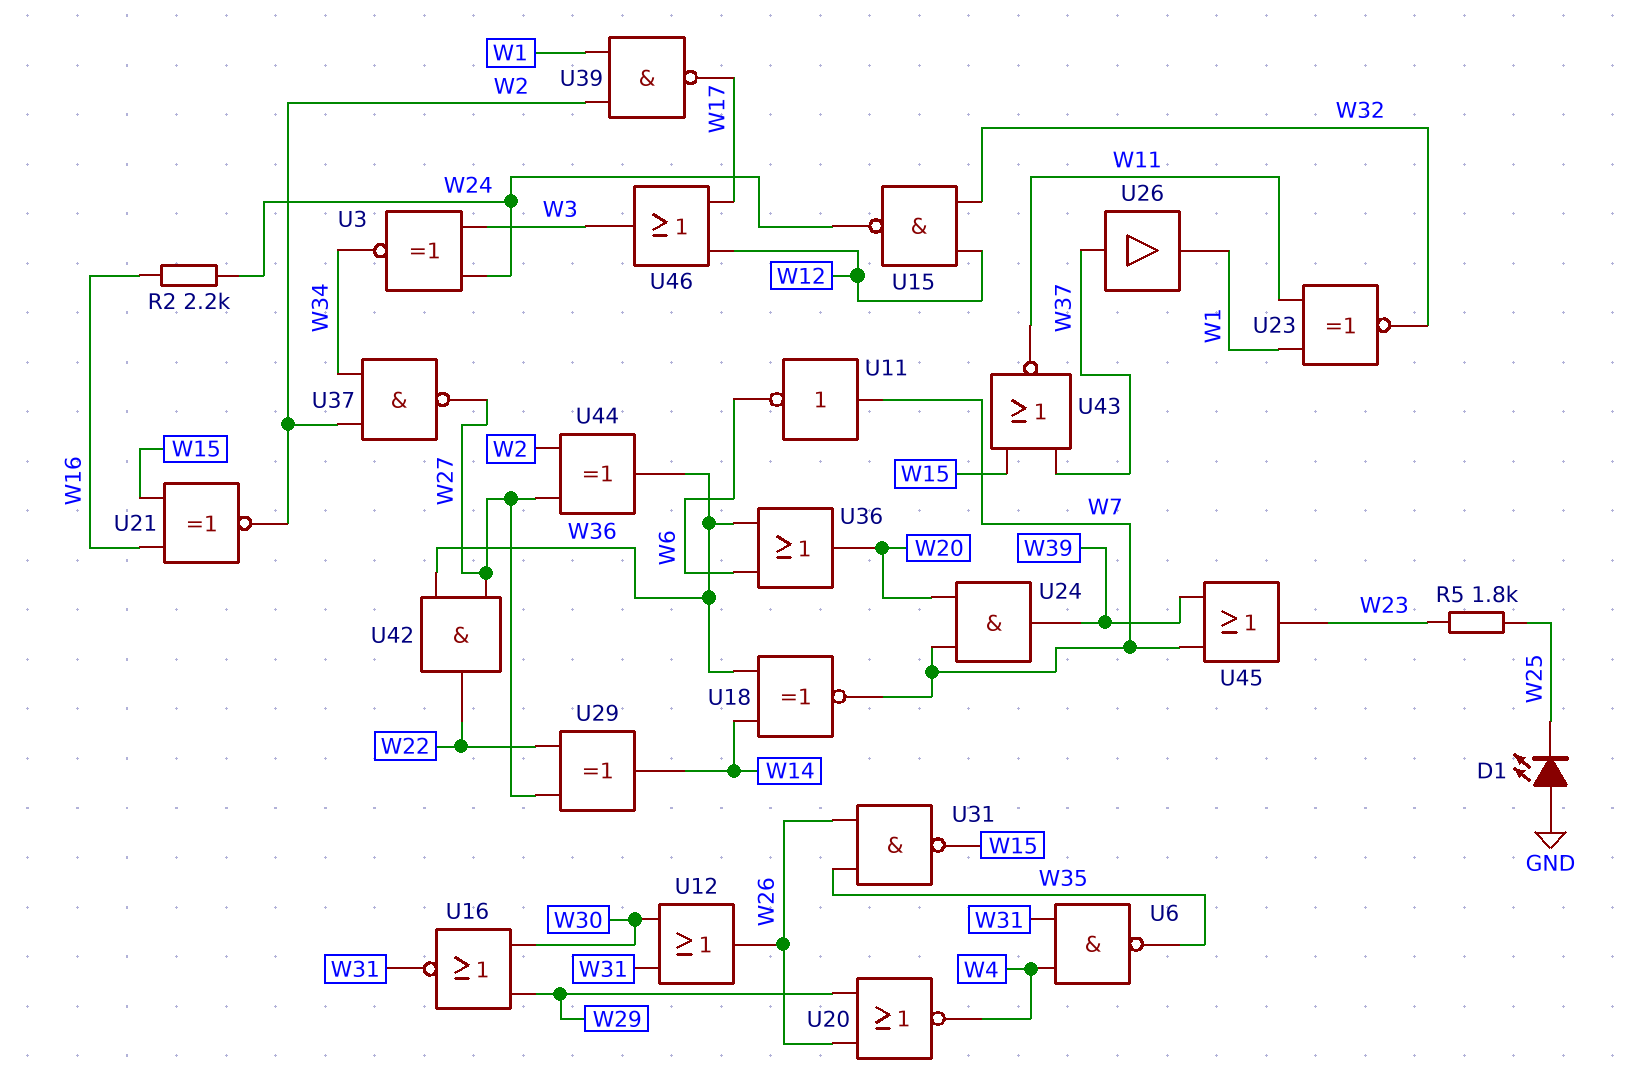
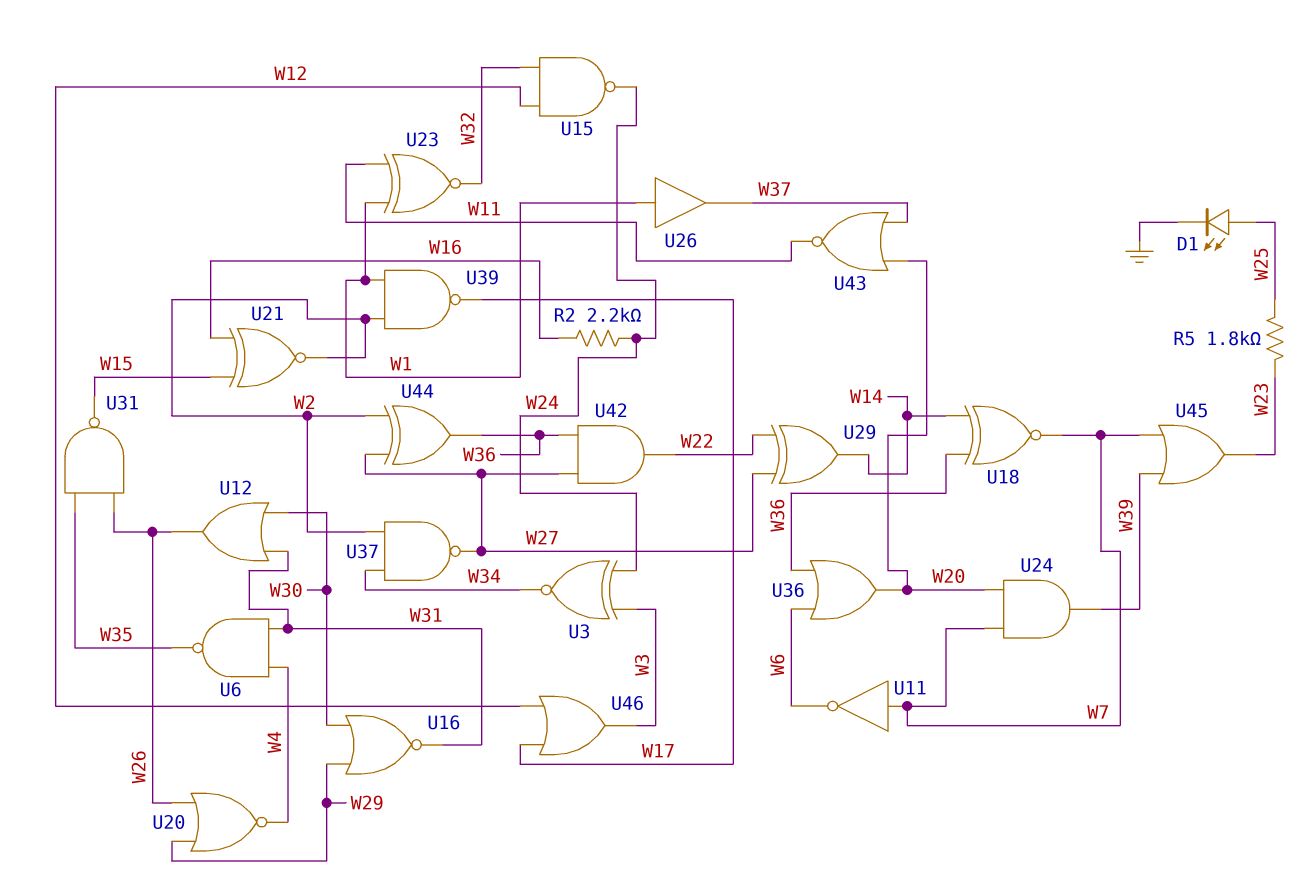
D1: LED (A GND, K W25) -> LED (A W25, K GND)
U26: buffer (in W37, out W1) -> buffer (in W1, out W37)
U43: NOR (in W15, in W37, out W11) -> NOR (in W20, in W37, out W11)

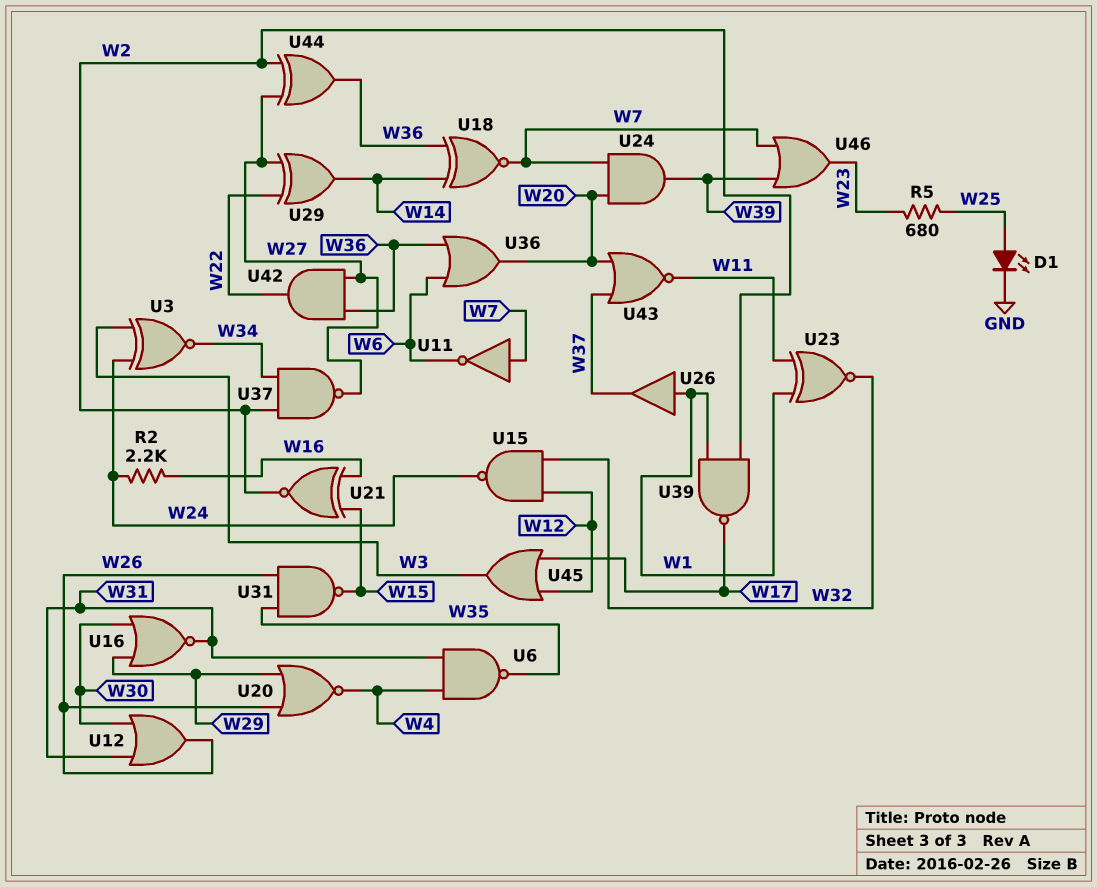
R5: 1.8k (W23, W25) -> 680 (W23, W25)
U45: OR (in W7, in W39, out W23) -> OR (in W12, in W17, out W3)
U46: OR (in W12, in W17, out W3) -> OR (in W7, in W39, out W23)

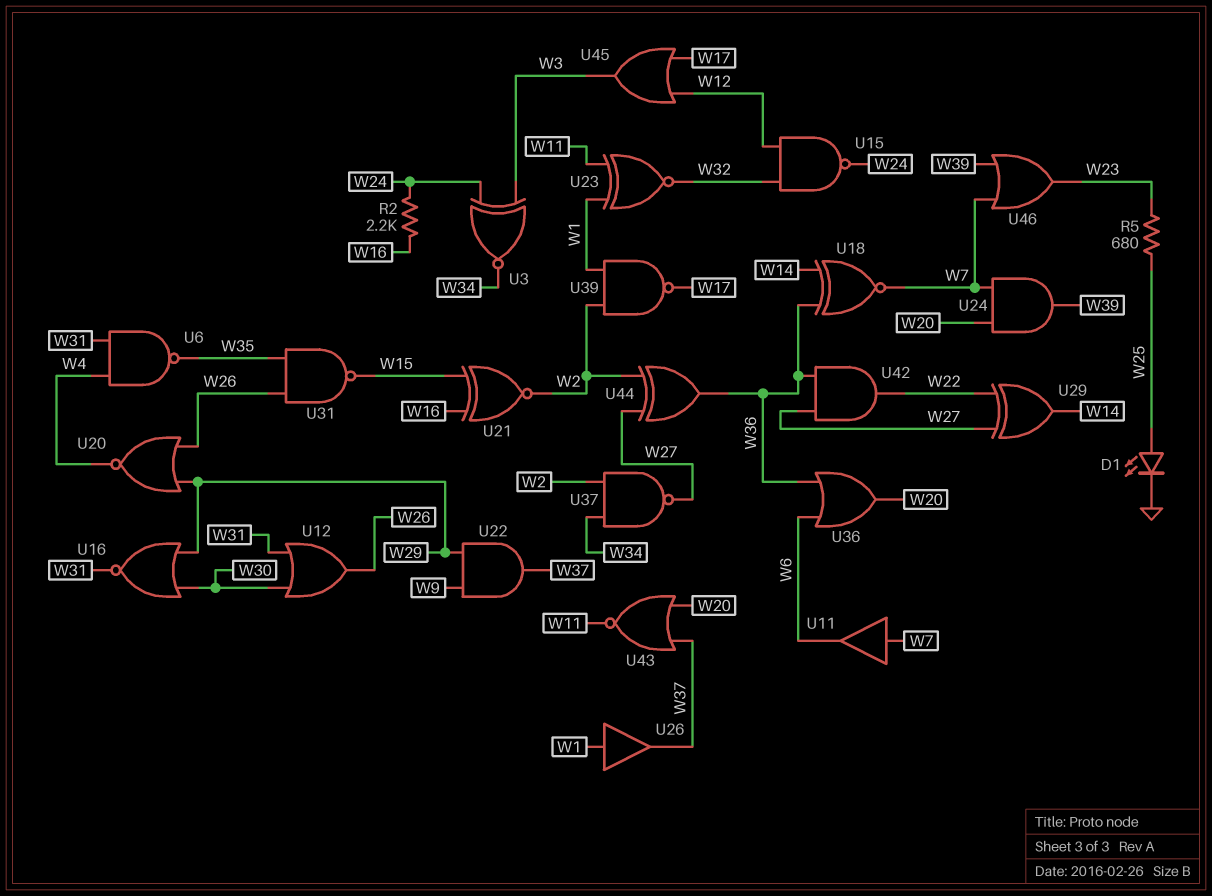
U11: NOT (in W7, out W6) -> buffer (in W7, out W6)
U22: none -> AND (in W9, in W29, out W37)

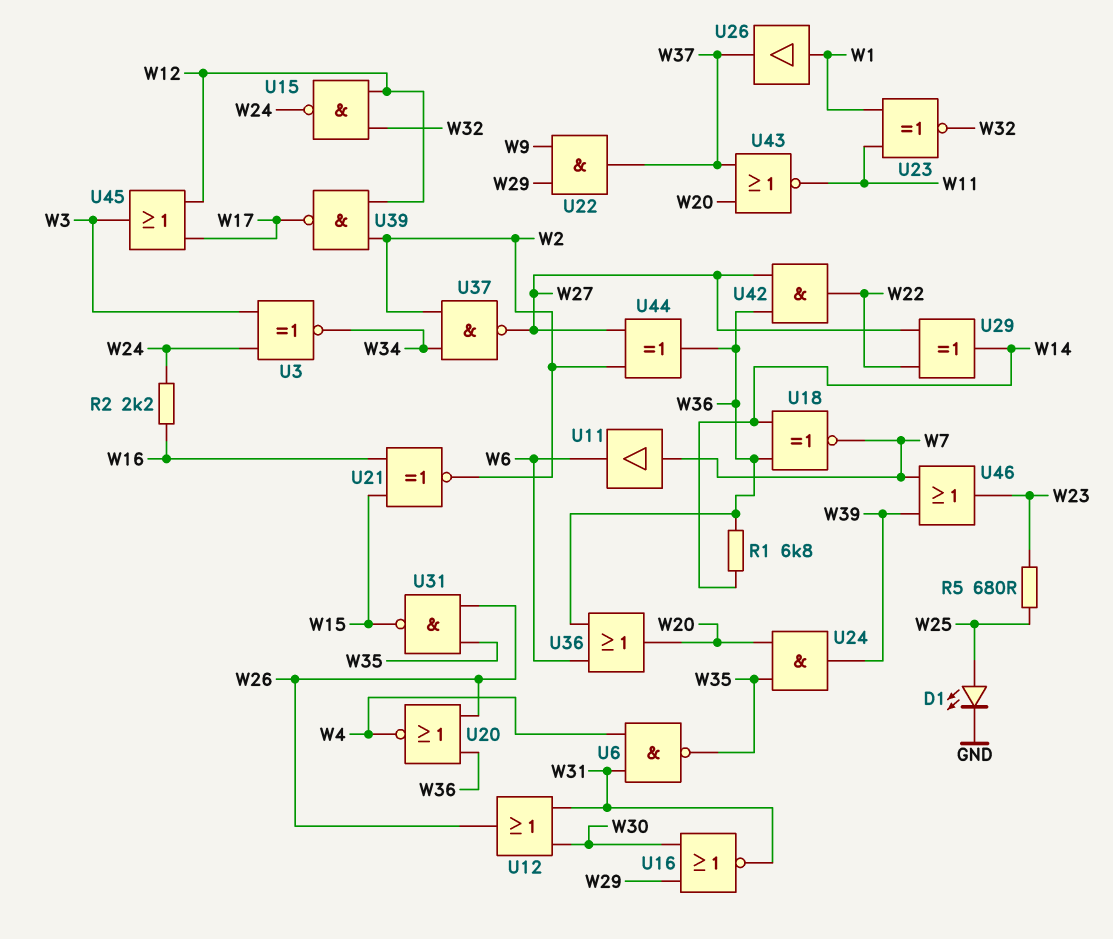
R1: none -> 6.8k (W14, W36)
U20: NOR (in W26, in W29, out W4) -> NOR (in W26, in W36, out W4)
U24: AND (in W7, in W20, out W39) -> AND (in W20, in W35, out W39)
U39: NAND (in W1, in W2, out W17) -> NAND (in W2, in W12, out W17)

